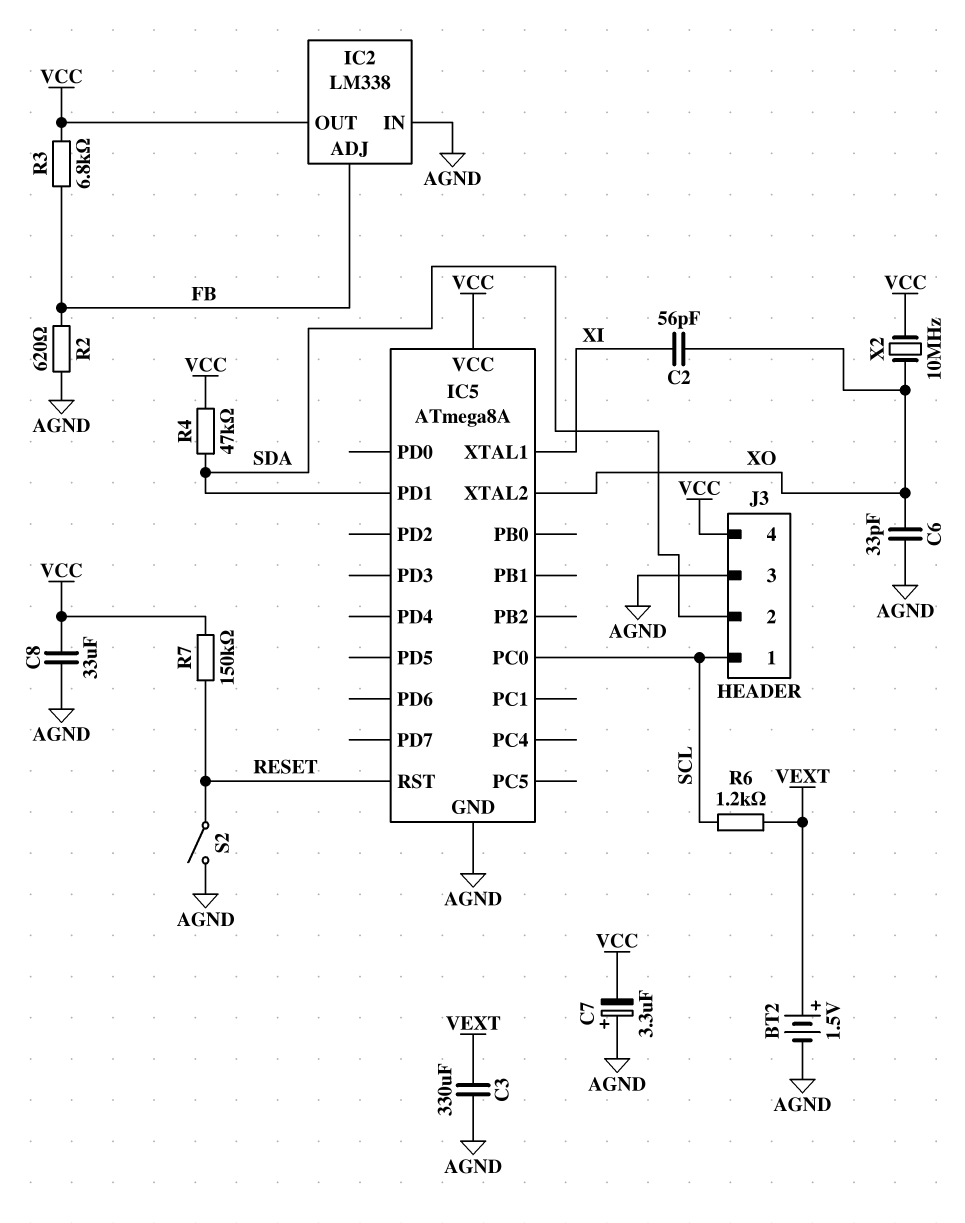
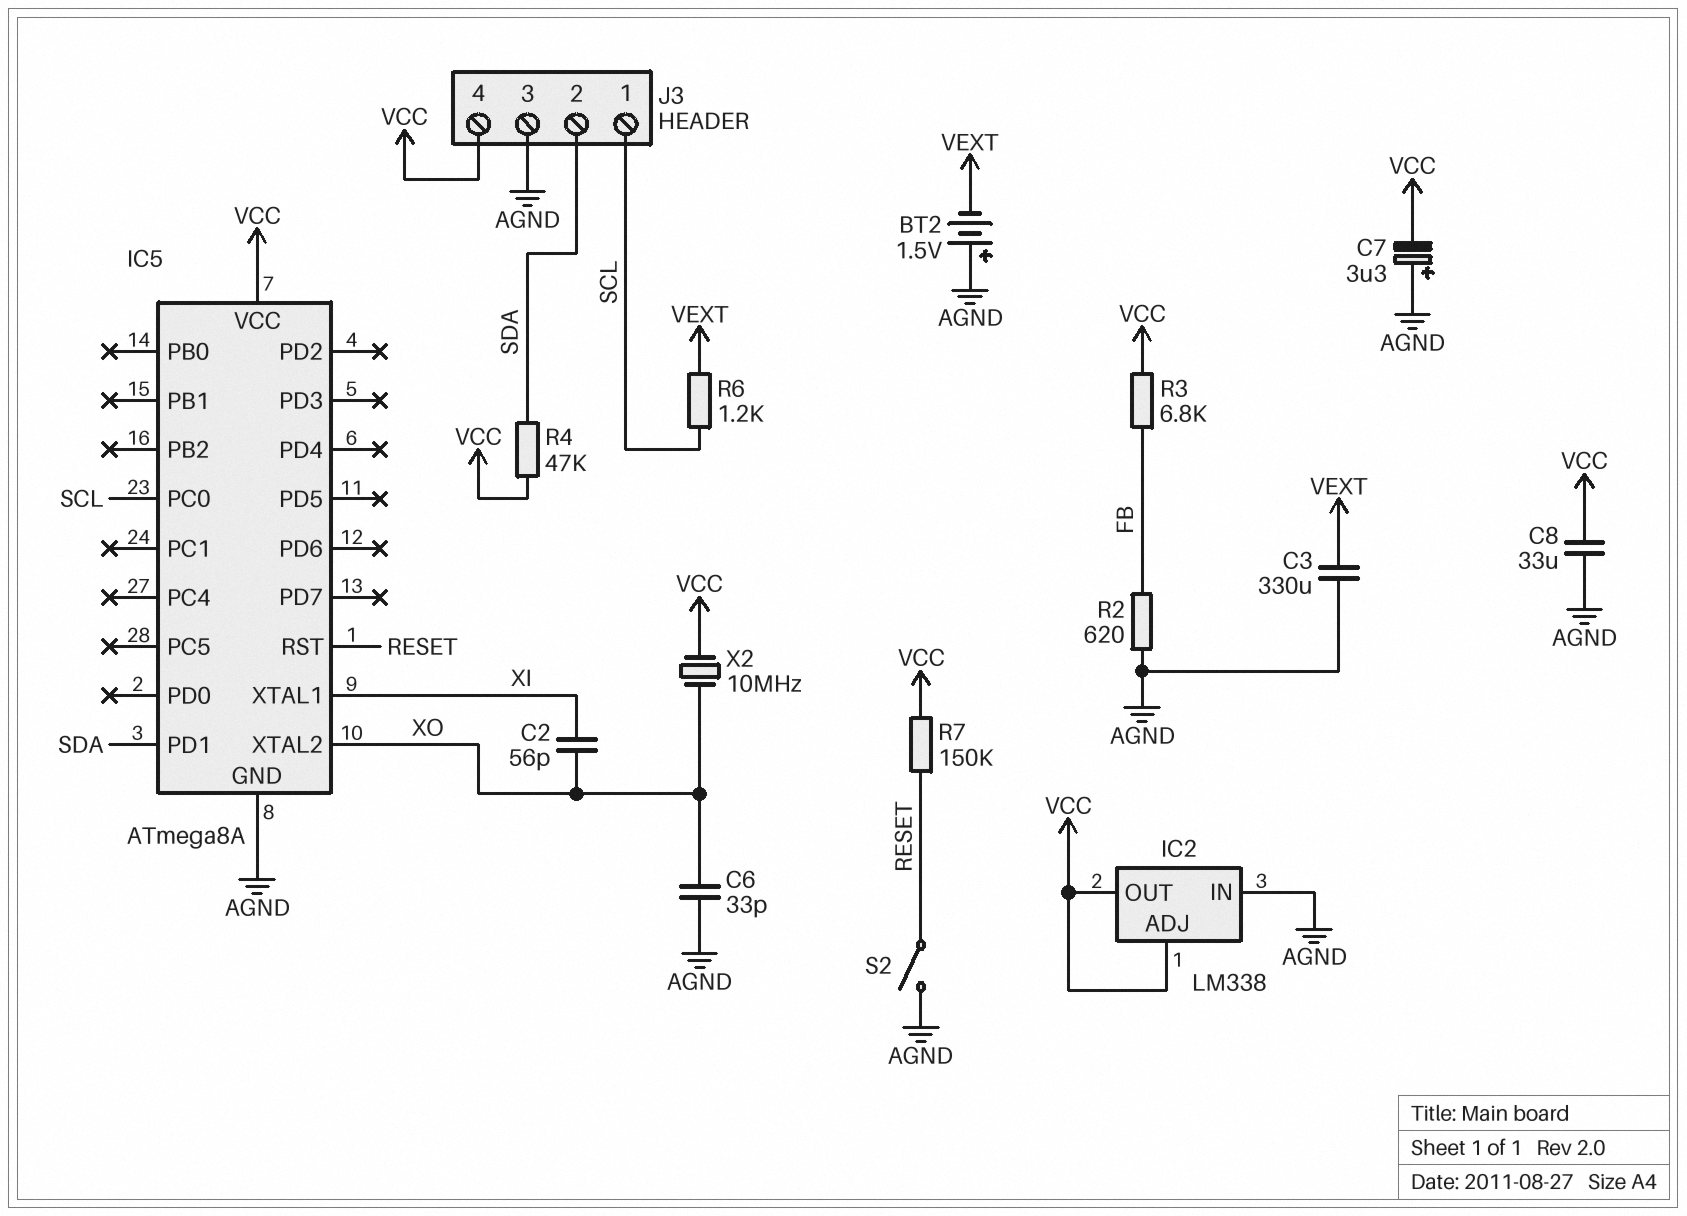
BT2: 1.5V (plus VEXT, minus AGND) -> 1.5V (plus AGND, minus VEXT)
IC2 pin ADJ: FB -> VCC

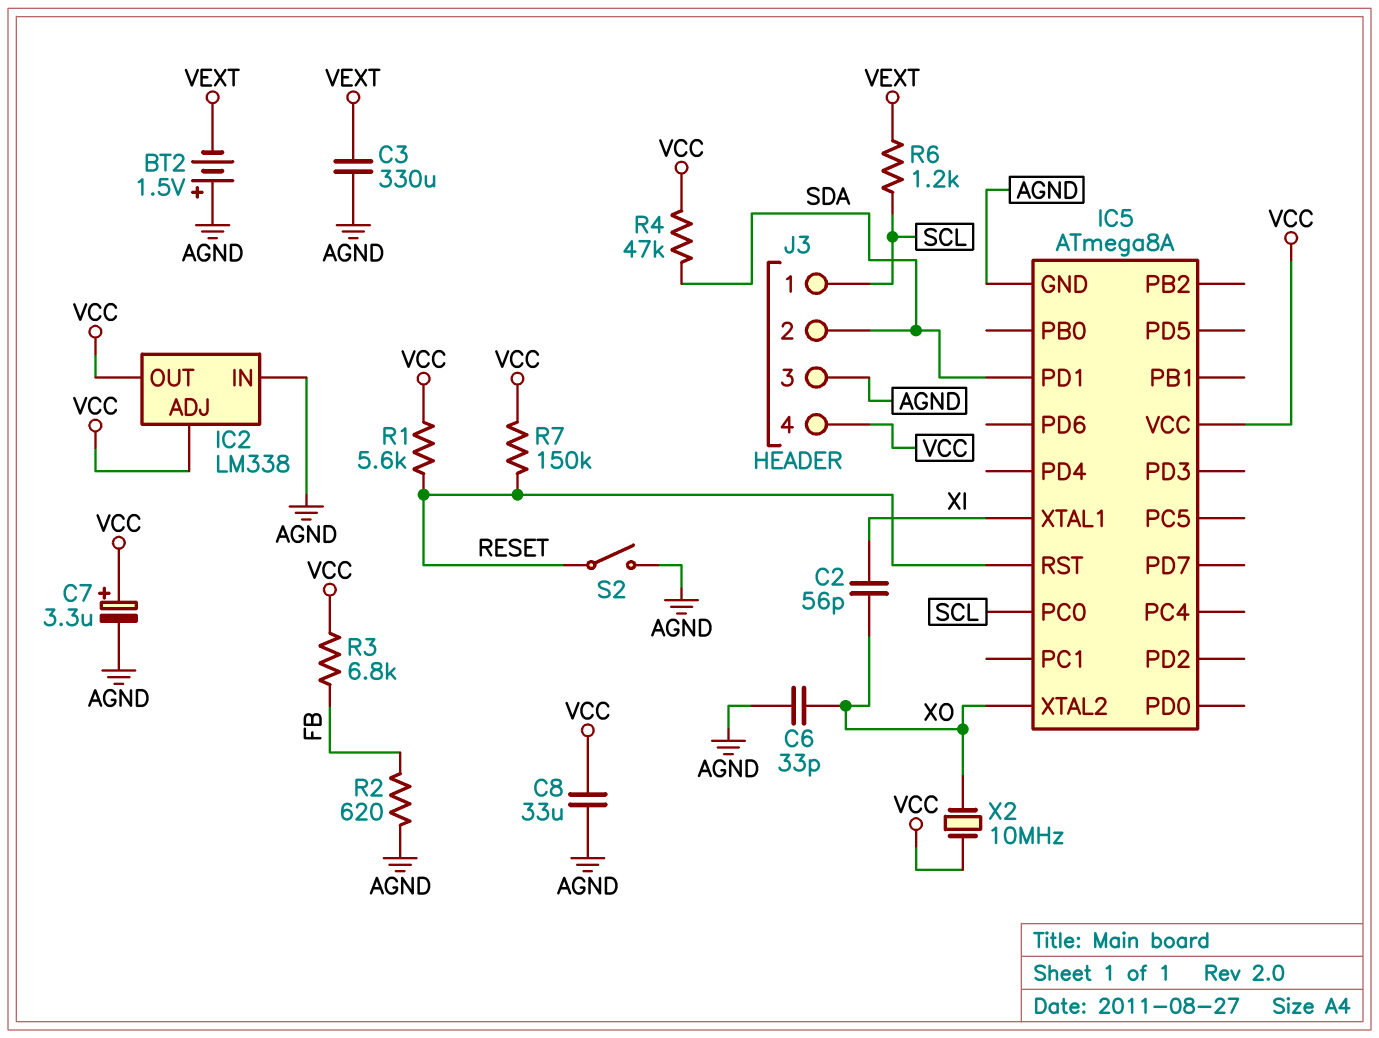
C7: 3.3uF (plus AGND, minus VCC) -> 3.3uF (plus VCC, minus AGND)
R1: none -> 5.6k (RESET, VCC)

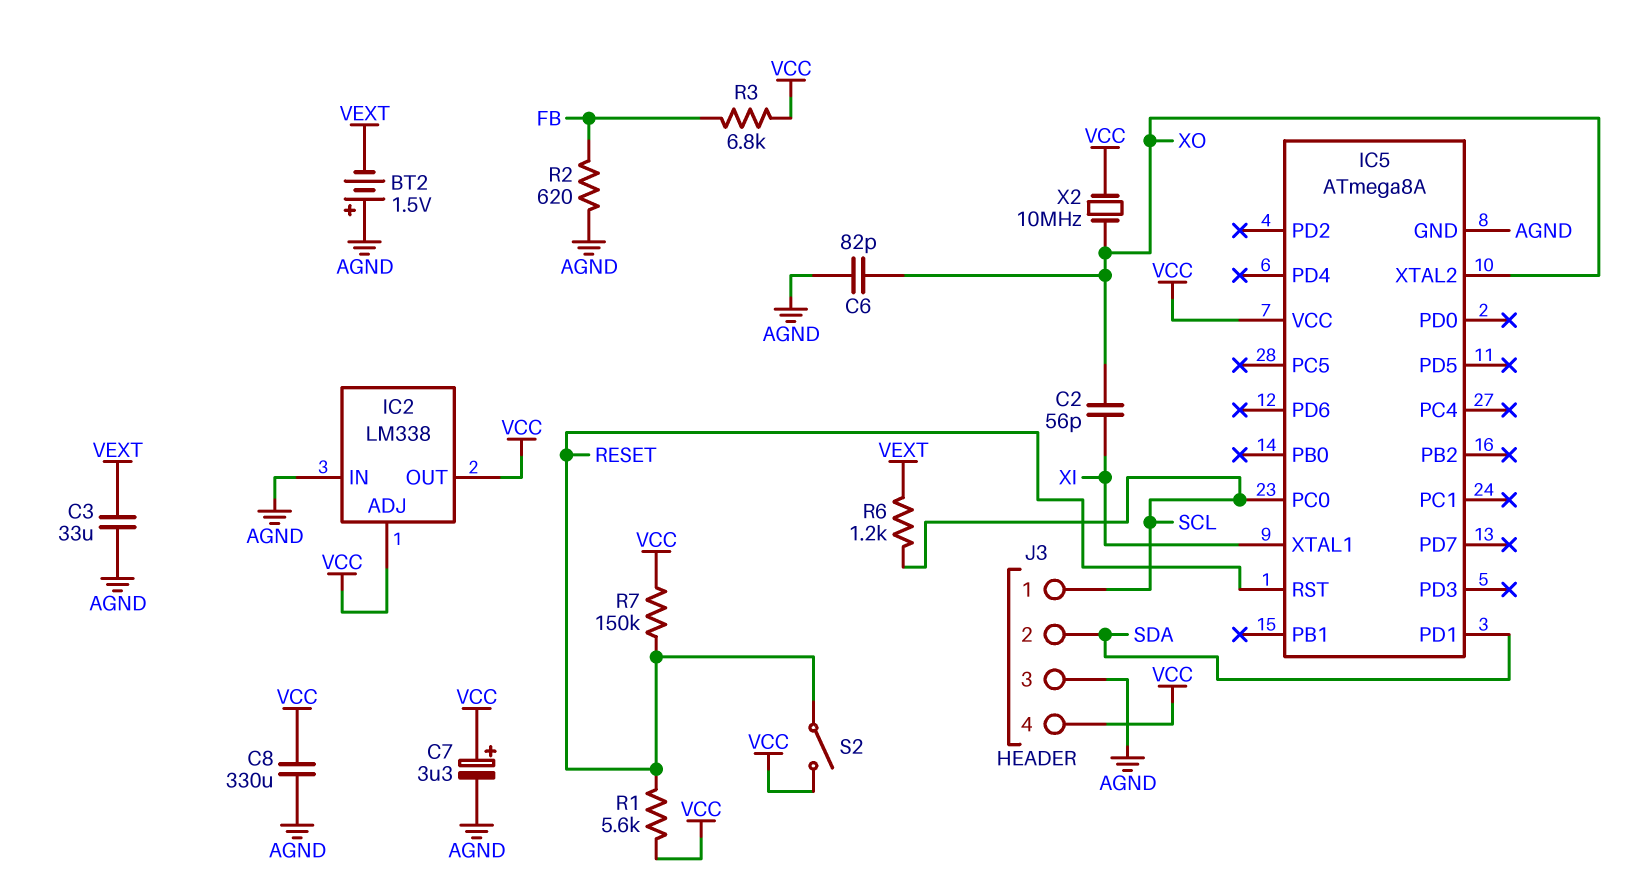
C3: 330uF (AGND, VEXT) -> 33uF (AGND, VEXT)
C6: 33pF (AGND, XO) -> 82pF (AGND, XO)
C8: 33uF (AGND, VCC) -> 330uF (AGND, VCC)
R4: 47k (SDA, VCC) -> none
S2: switch (AGND, RESET) -> switch (RESET, VCC)

